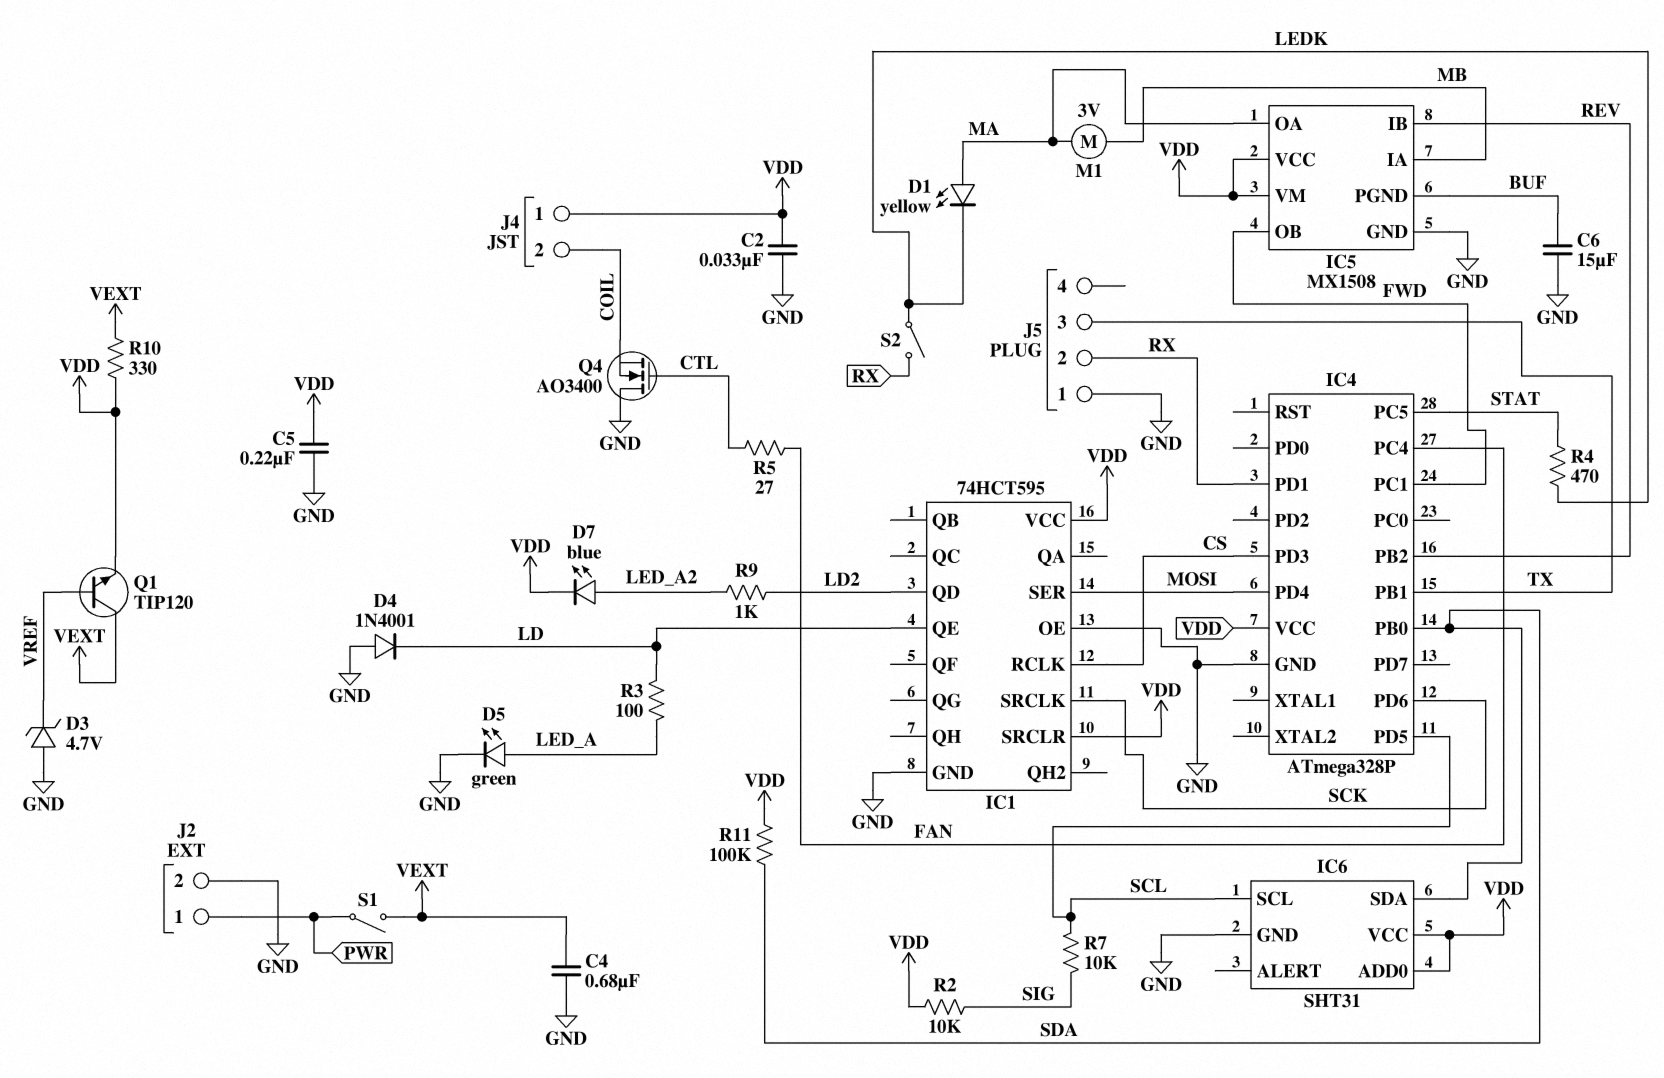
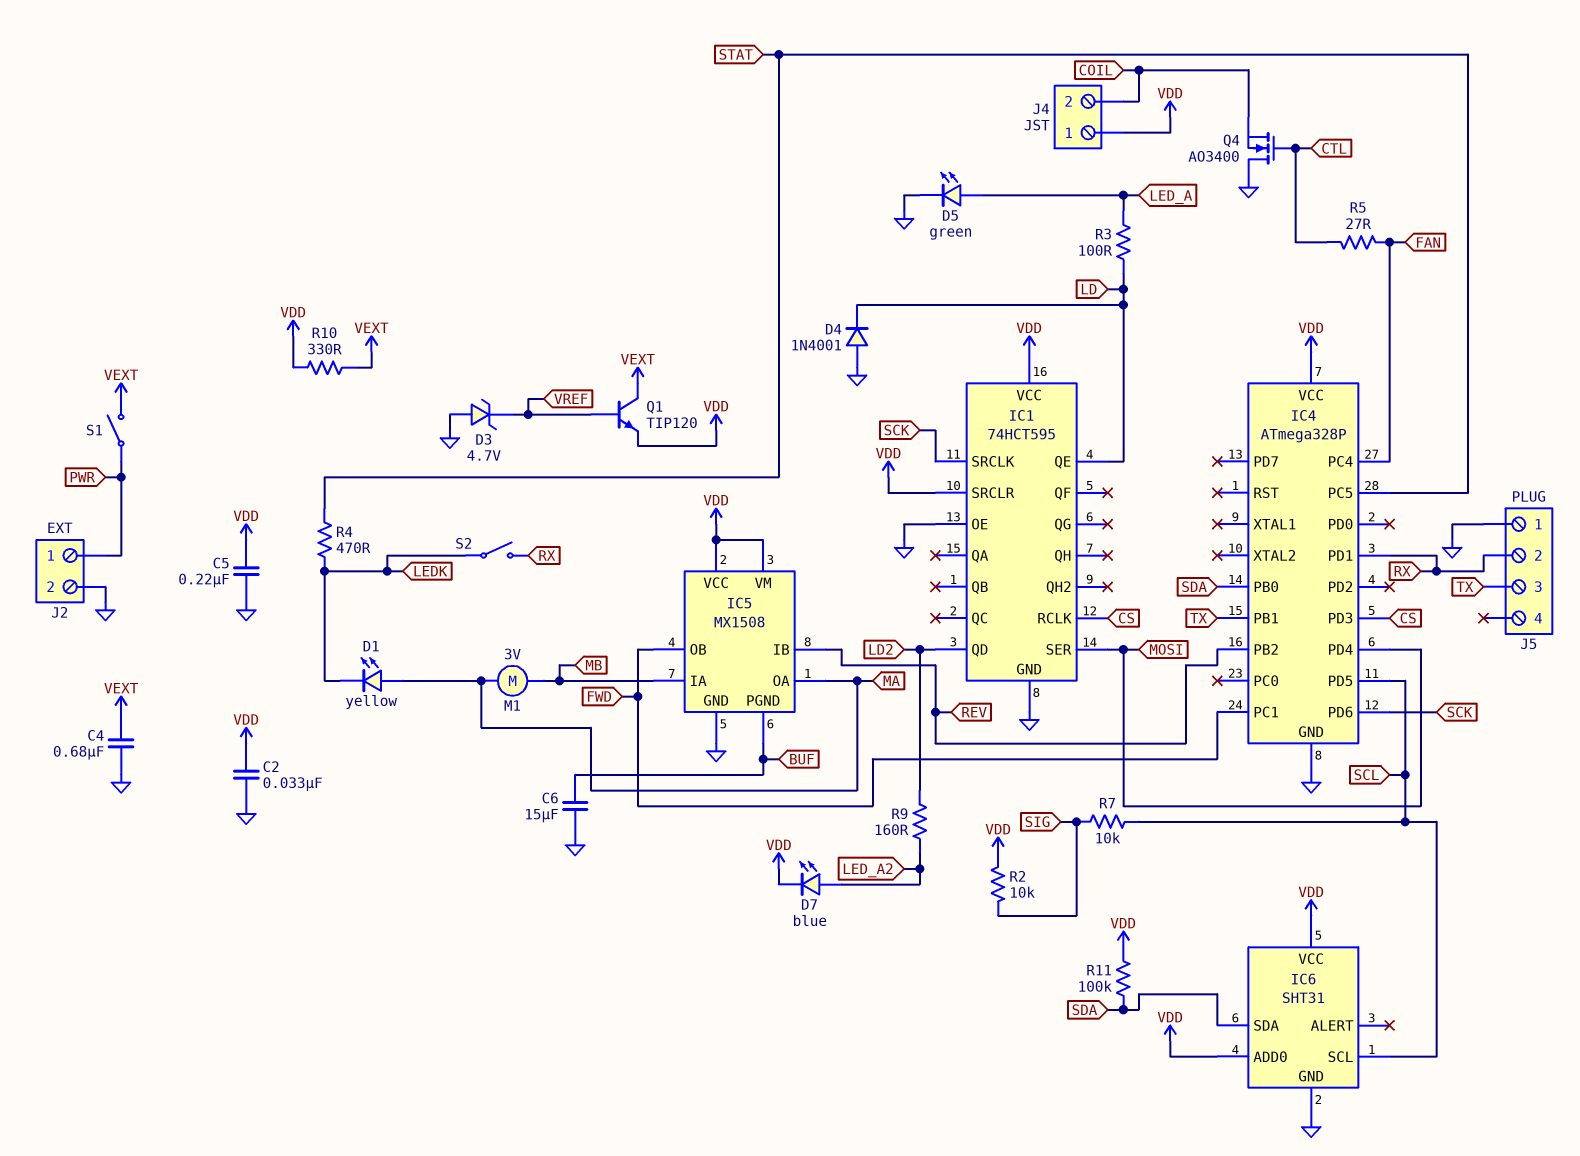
R9: 1k (LD2, LED_A2) -> 160 (LD2, LED_A2)

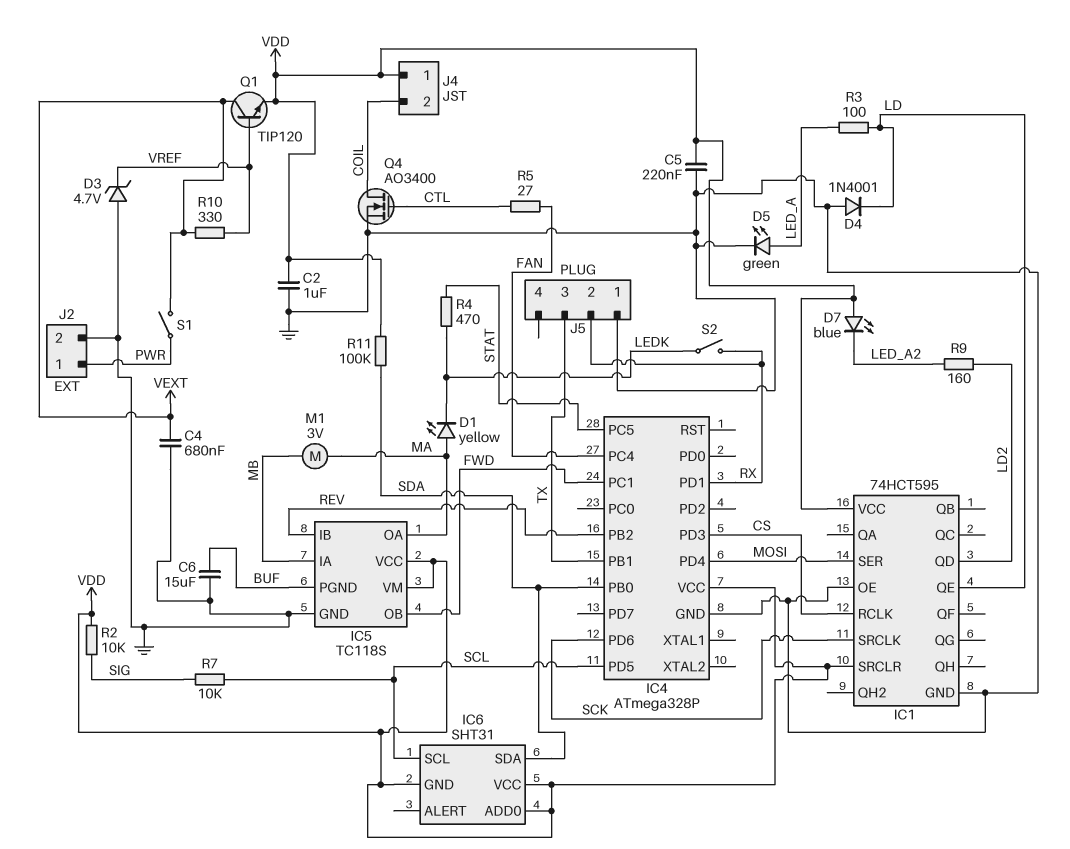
C2: 33nF (GND, VDD) -> 1uF (GND, VDD)
D7: LED blue (A LED_A2, K VDD) -> LED blue (A VDD, K LED_A2)
IC5: MX1508 -> TC118S
IC6 pin GND: GND -> VDD
Q4: NMOS AO3400 (G CTL, D GND, S COIL) -> NMOS AO3400 (G CTL, D COIL, S GND)
R10: 330 (VDD, VEXT) -> 330 (VEXT, VREF)

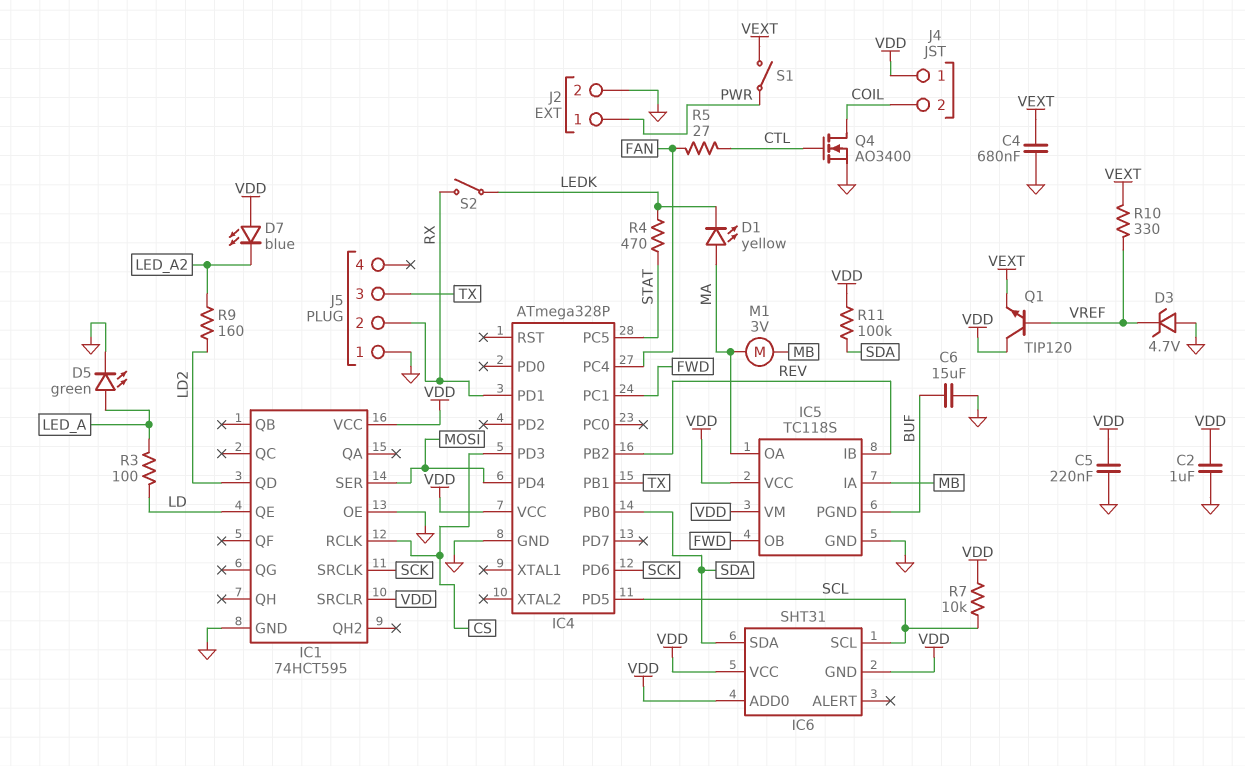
D4: diode 1N4001 (A GND, K LD) -> none
Q1: NPN TIP120 (B VREF, C VEXT, E VDD) -> NPN TIP120 (B VREF, C VDD, E VEXT)
R2: 10k (SIG, VDD) -> none
R7: 10k (SCL, SIG) -> 10k (SCL, VDD)

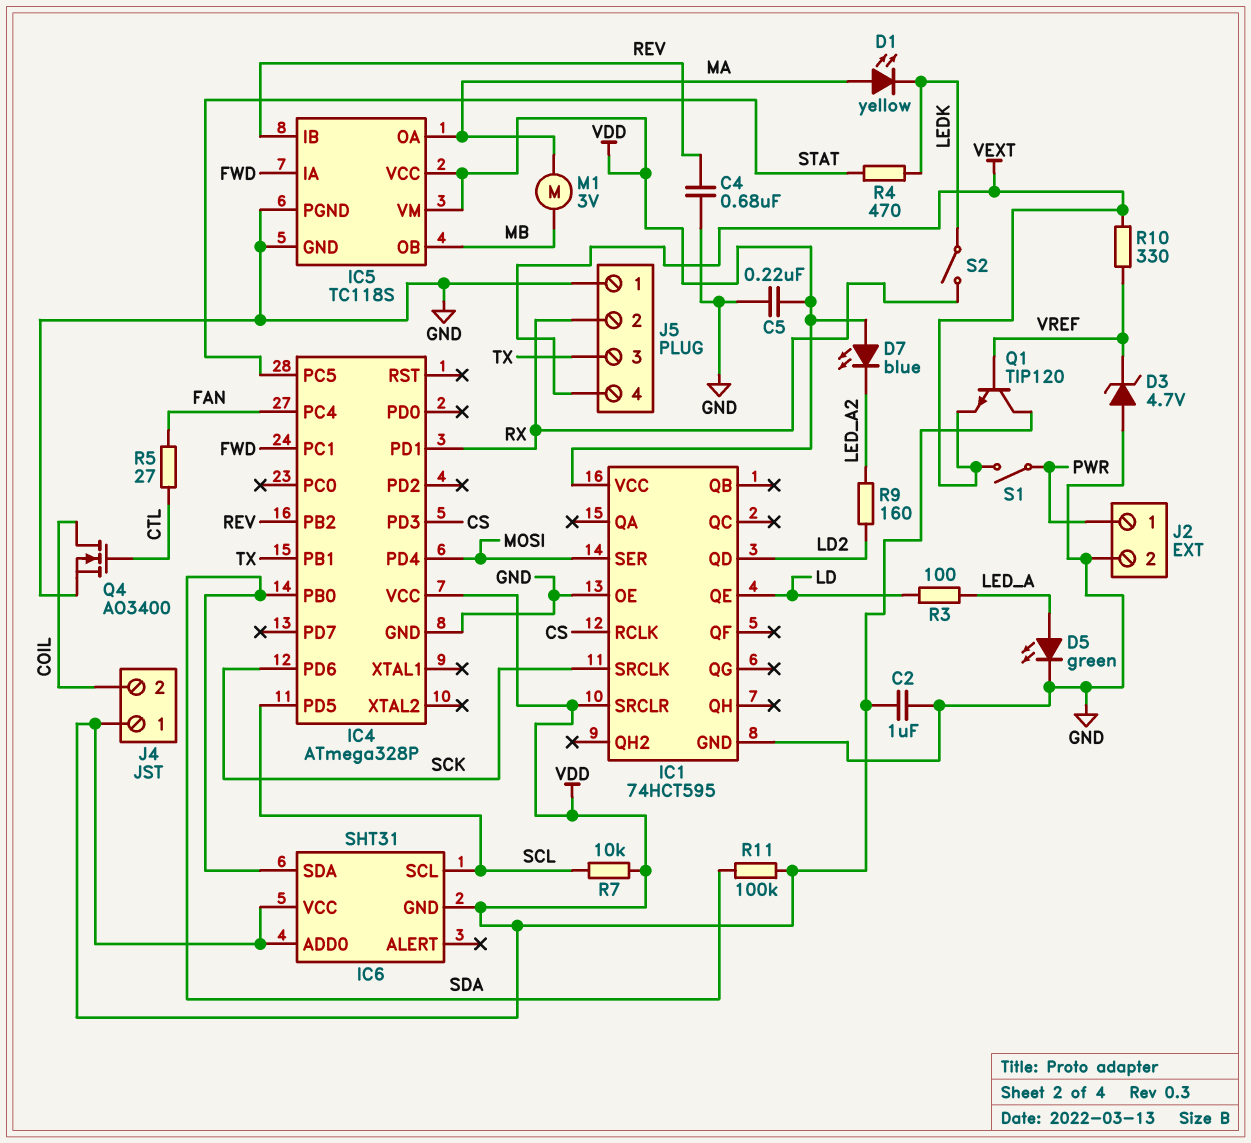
C4: 680nF (GND, VEXT) -> 680nF (GND, REV)
C6: 15uF (BUF, GND) -> none
IC5 pin IA: MB -> FWD
IC5 pin OB: FWD -> MB
IC5 pin PGND: BUF -> GND
J5 pin 4: none -> VEXT

